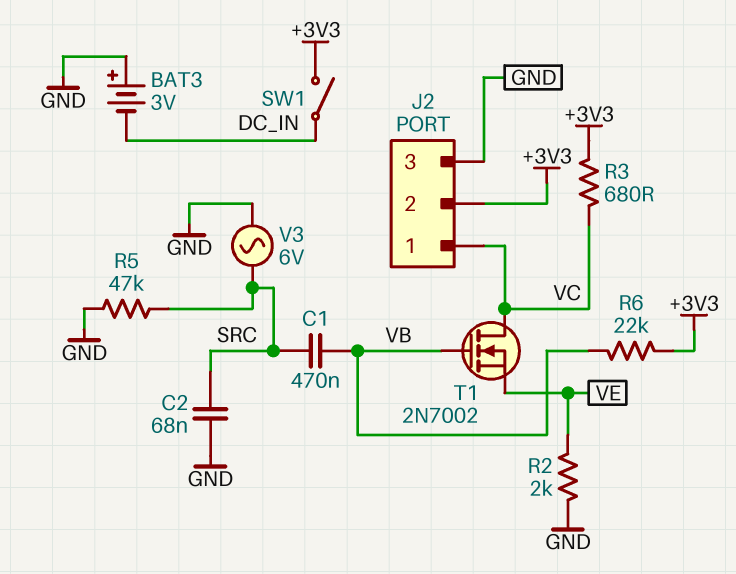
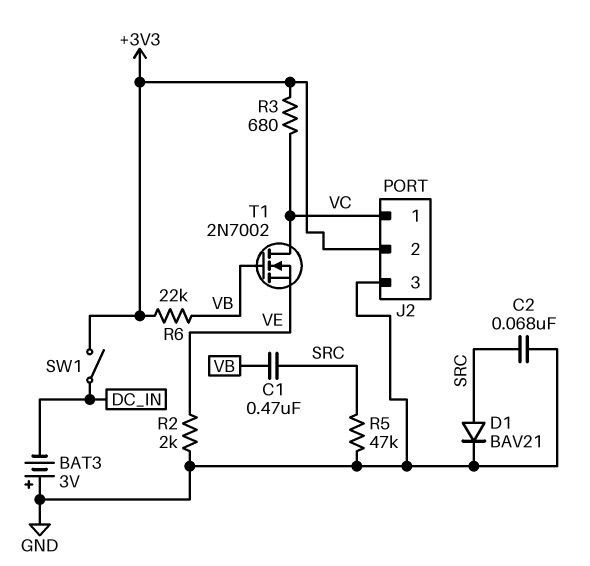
D1: none -> diode BAV21 (A SRC, K GND)
V3: AC 6V (GND, SRC) -> none

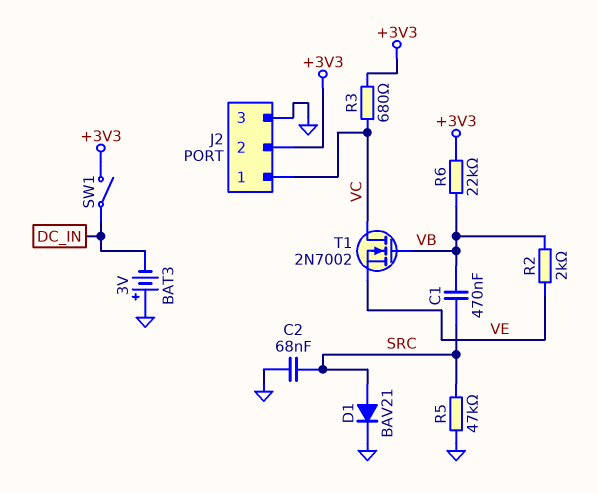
R2: 2k (GND, VE) -> 2k (VB, VE)

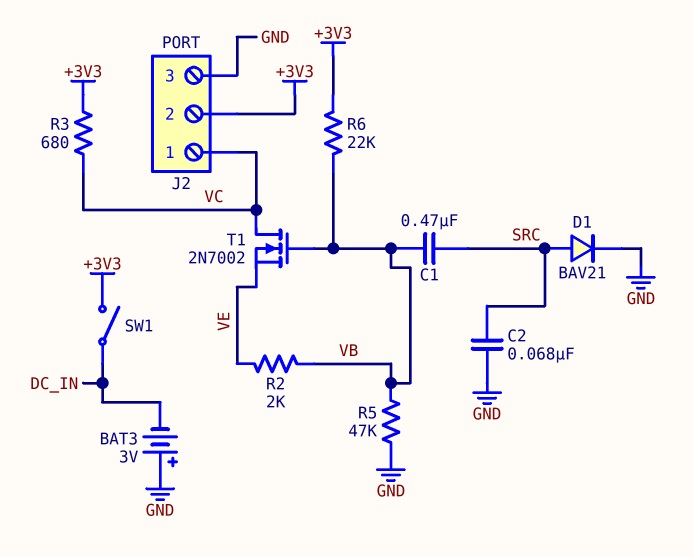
R5: 47k (GND, SRC) -> 47k (GND, VB)

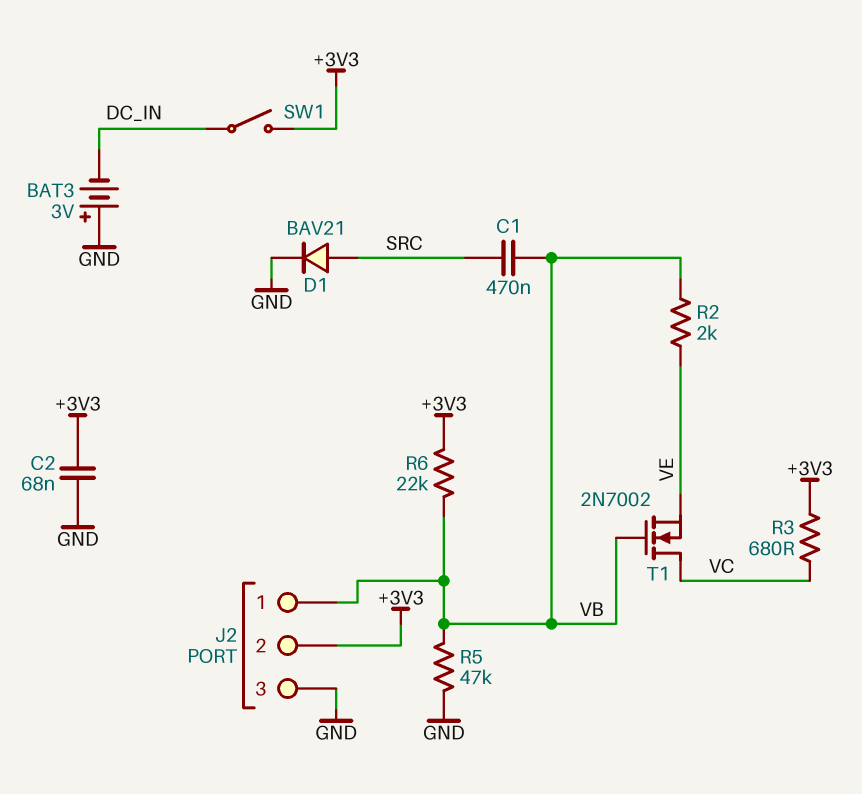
C2: 68nF (GND, SRC) -> 68nF (+3V3, GND)
J2 pin 1: VC -> VB

